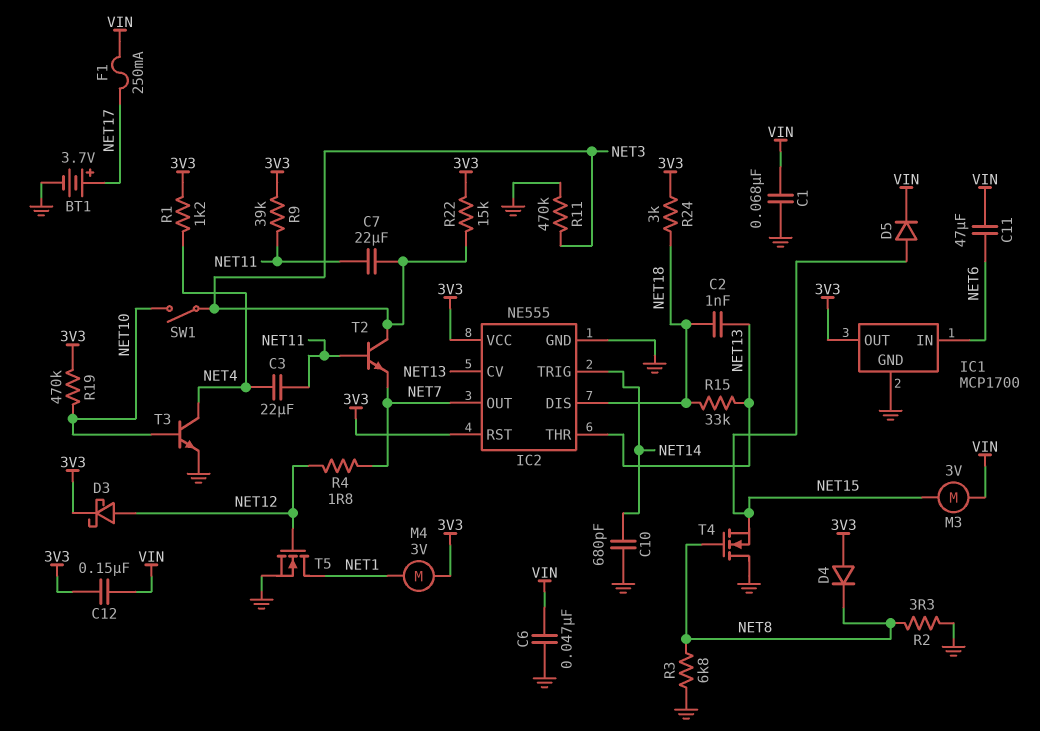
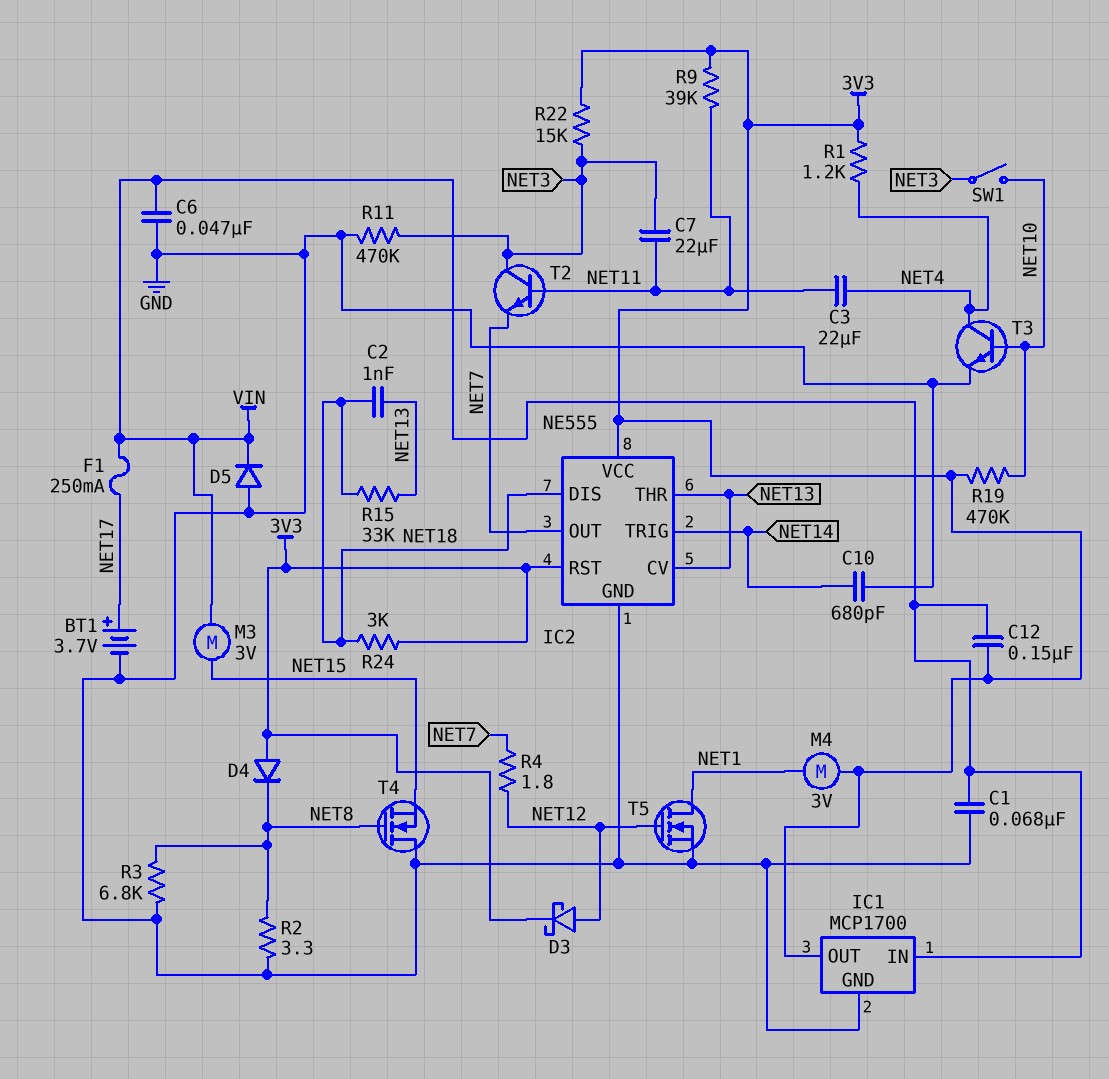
C11: 47uF (NET6, VIN) -> none
D5: diode (A NET15, K VIN) -> diode (A GND, K VIN)
IC1 pin IN: NET6 -> VIN

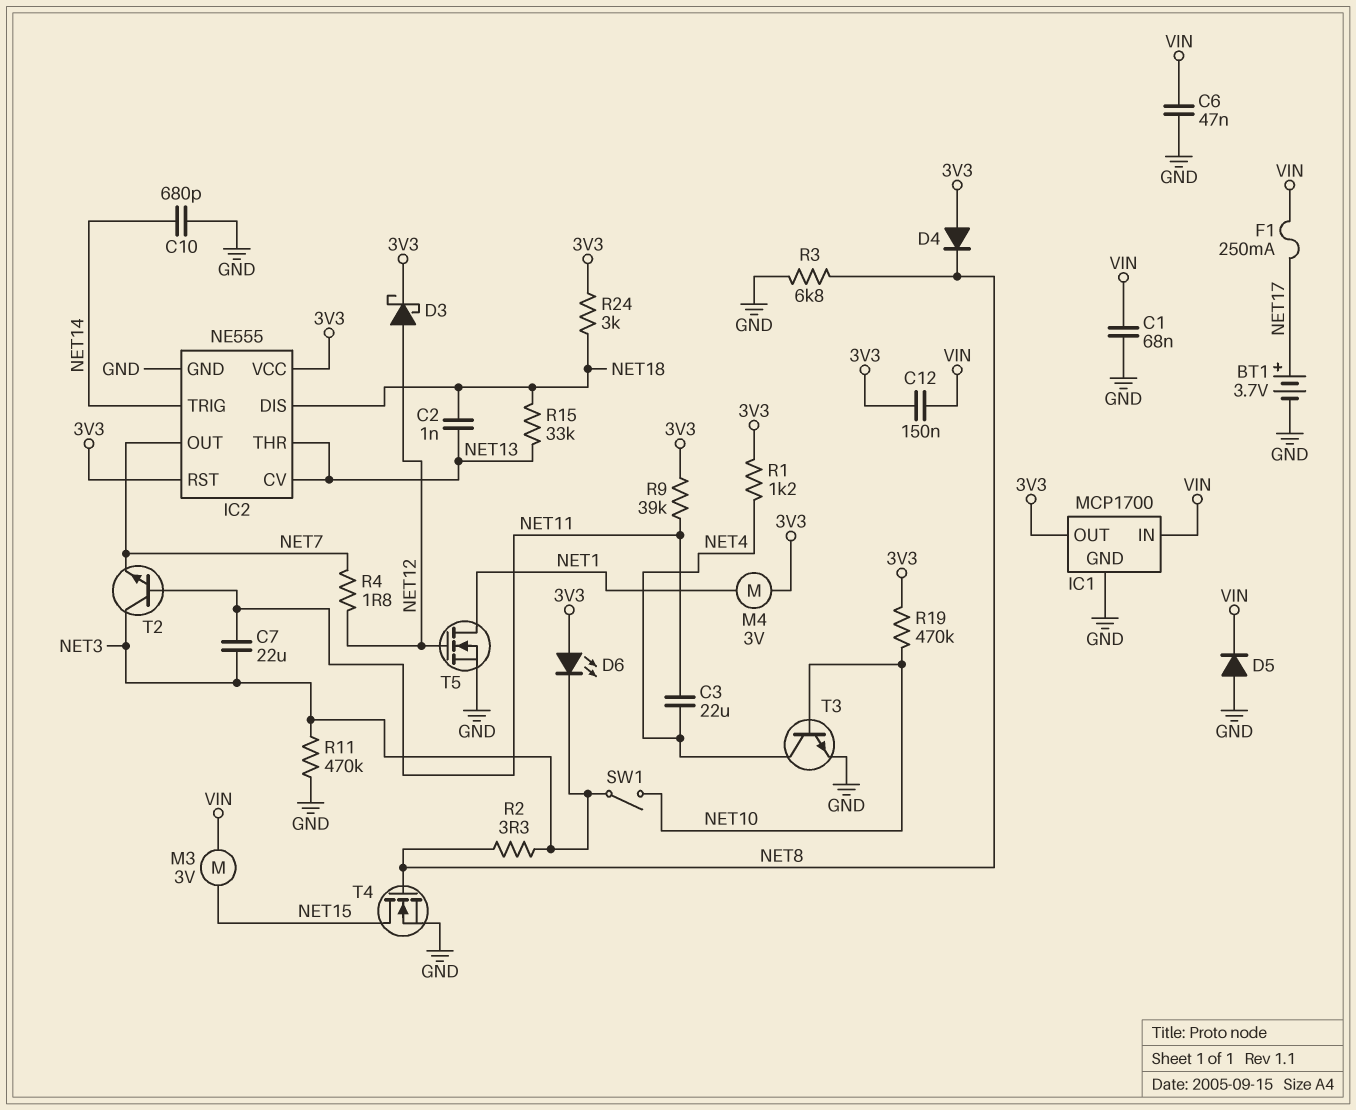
D6: none -> LED (A 3V3, K NET3)
R2: 3.3 (GND, NET8) -> 3.3 (NET3, NET8)
R22: 15k (3V3, NET3) -> none
T4: NMOS (G NET8, D GND, S NET15) -> NMOS (G NET8, D NET15, S GND)

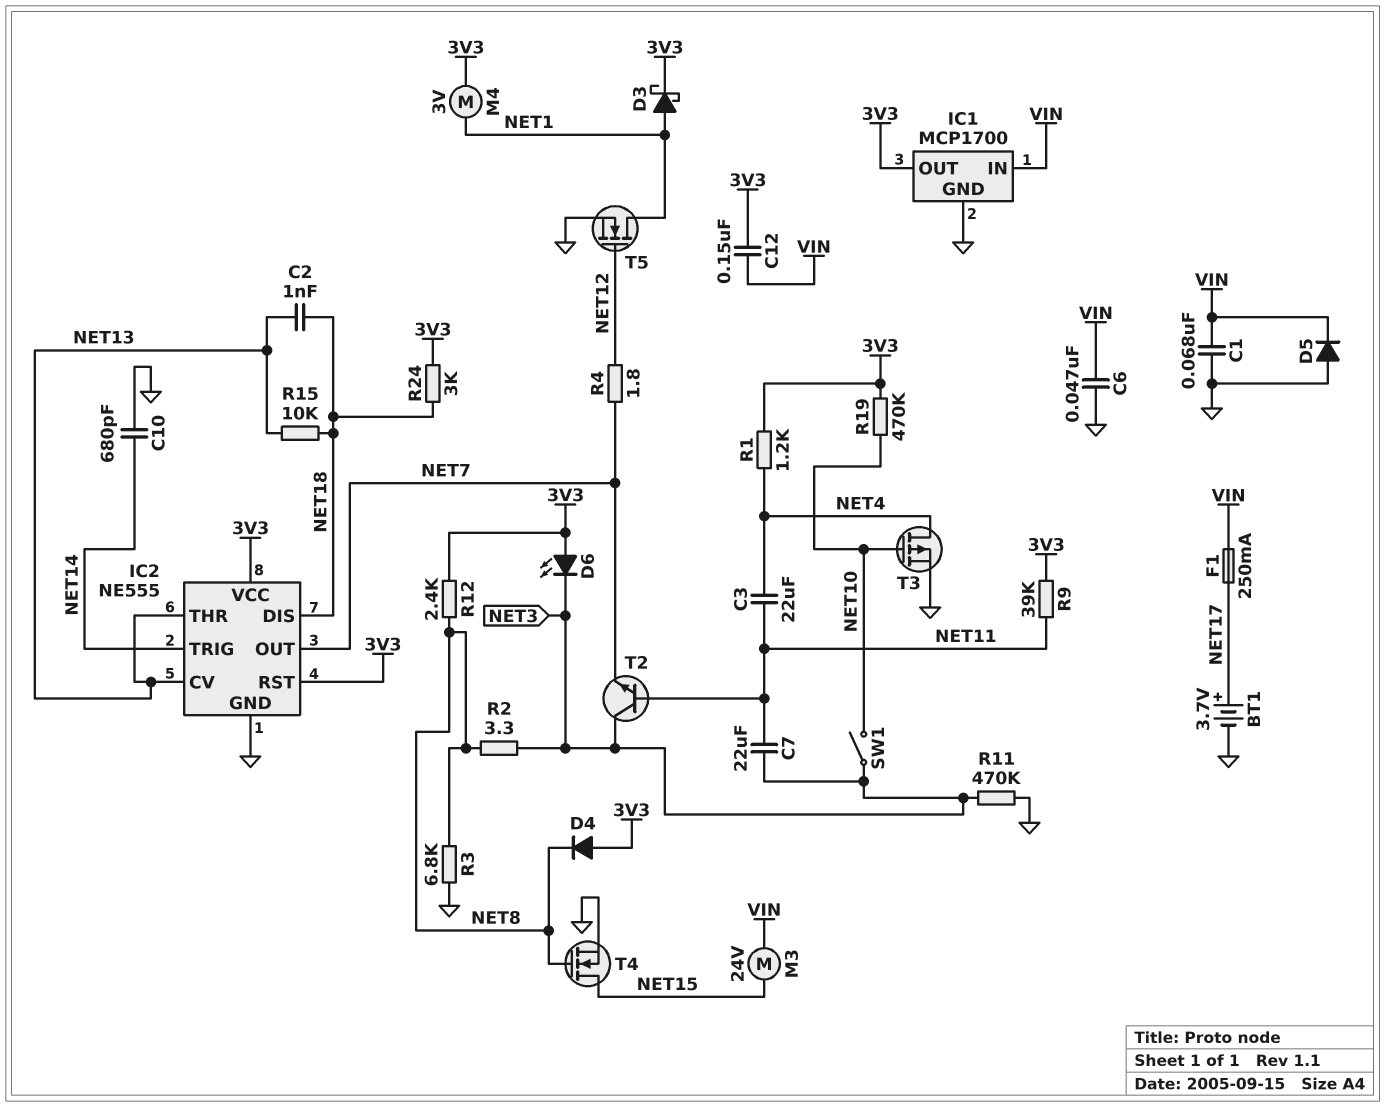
D3: schottky (A NET12, K 3V3) -> schottky (A NET1, K 3V3)
M3: motor 3V (NET15, VIN) -> motor 24V (NET15, VIN)
R12: none -> 2.4k (3V3, NET8)
R15: 33k (NET13, NET18) -> 10k (NET13, NET18)
T3: NPN (B NET10, C NET4, E GND) -> PMOS (G NET10, D NET4, S GND)

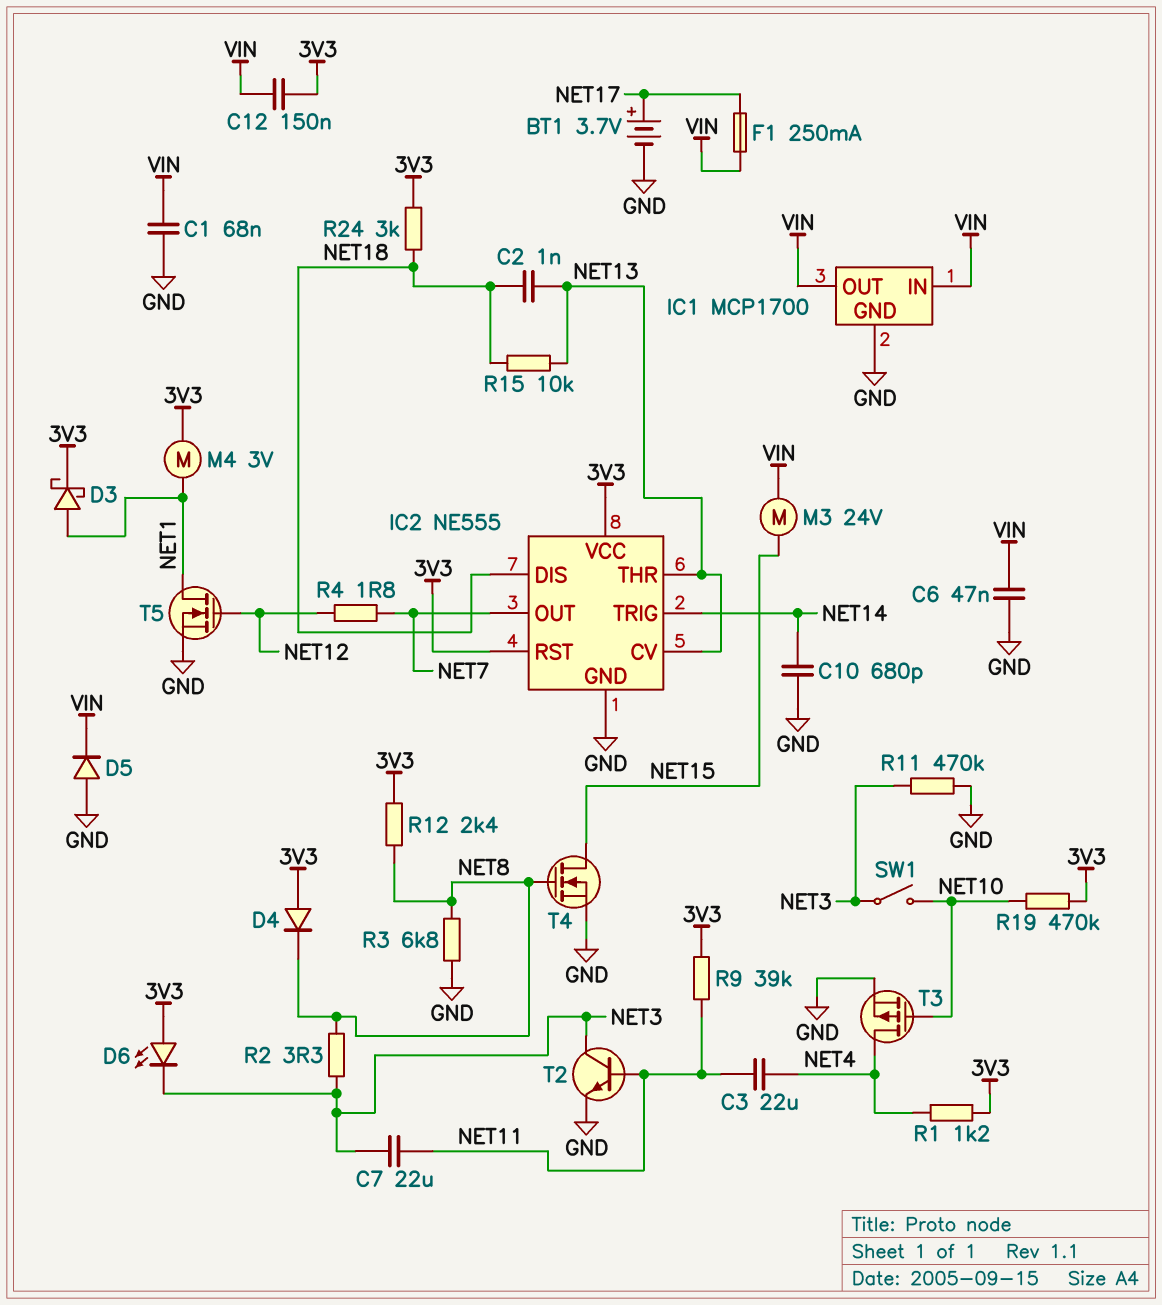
IC1 pin OUT: 3V3 -> VIN
T2: NPN (B NET11, C NET3, E NET7) -> NPN (B NET11, C NET3, E GND)

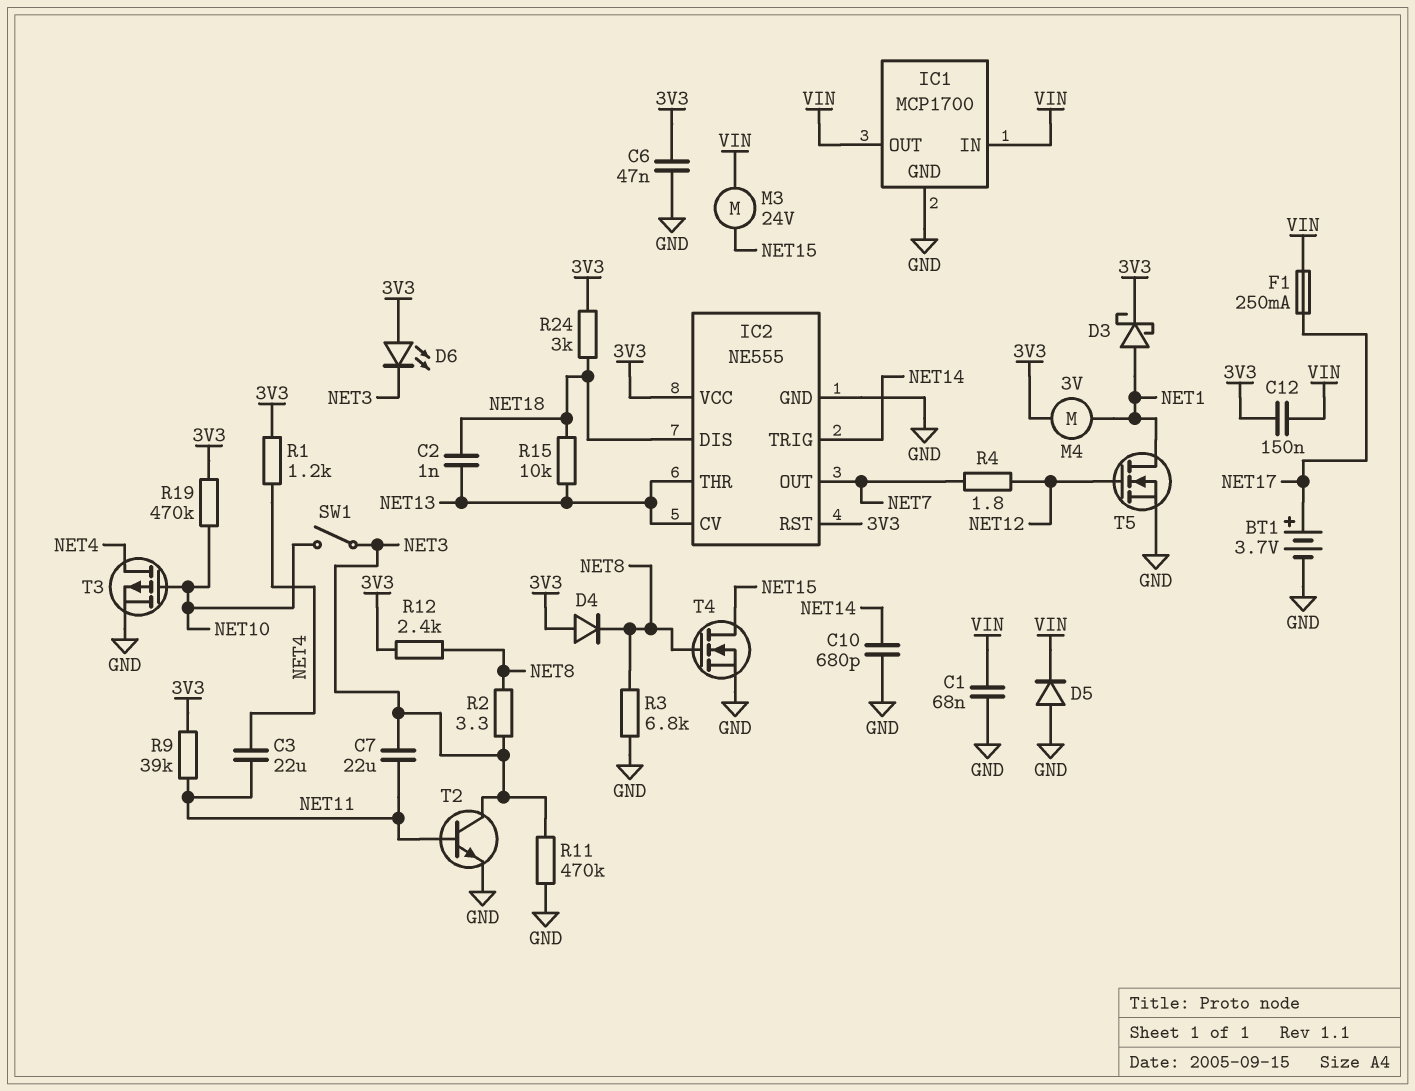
C6: 47nF (GND, VIN) -> 47nF (3V3, GND)

